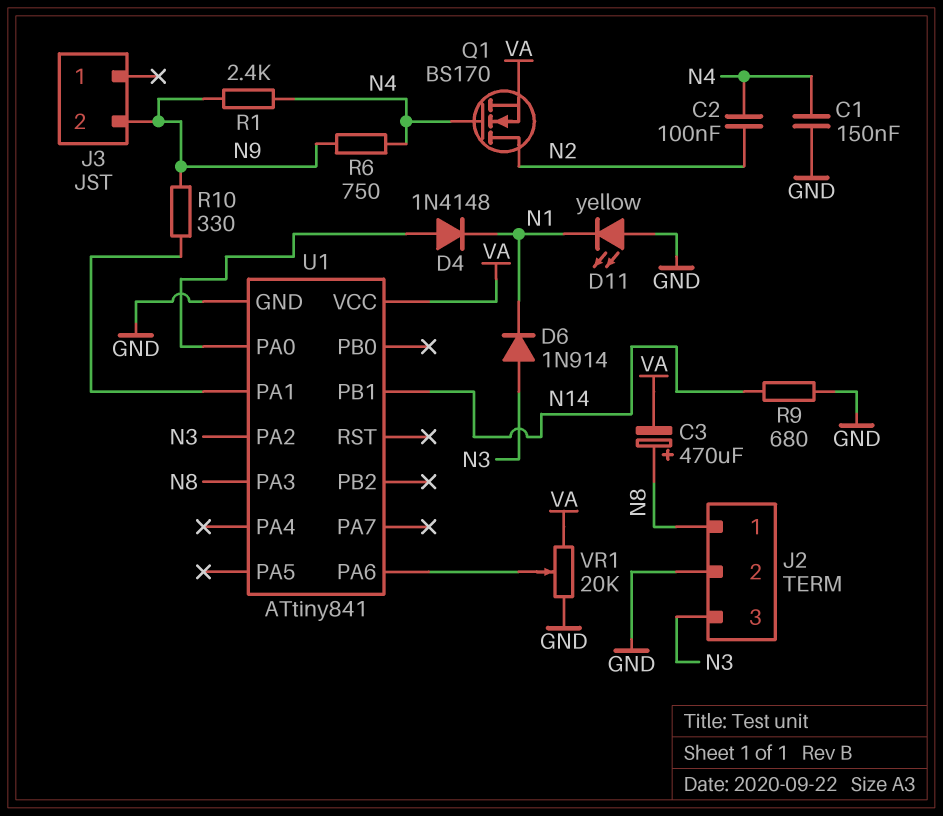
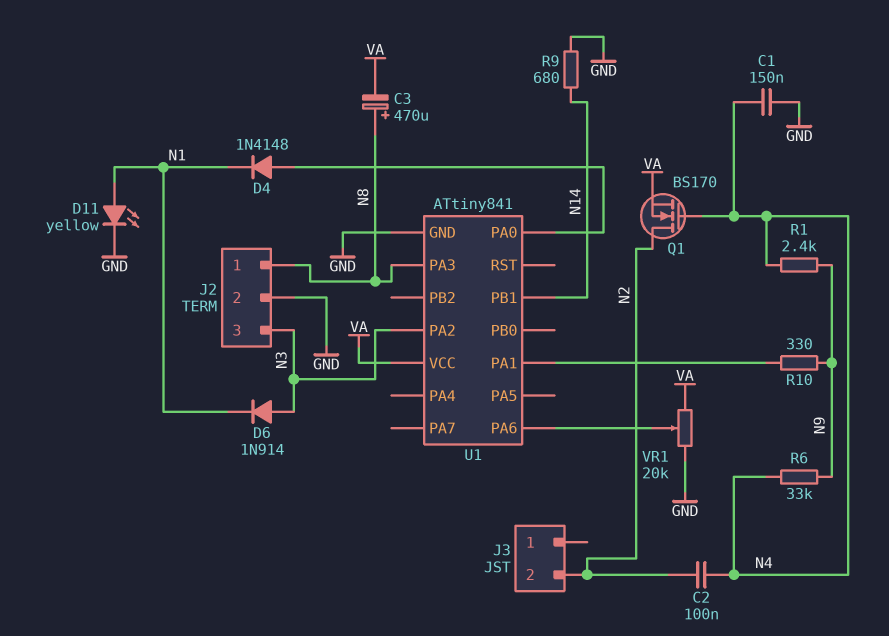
D11: LED yellow (A GND, K N1) -> LED yellow (A N1, K GND)
J3 pin 2: N9 -> N2
R6: 750 (N4, N9) -> 33k (N4, N9)

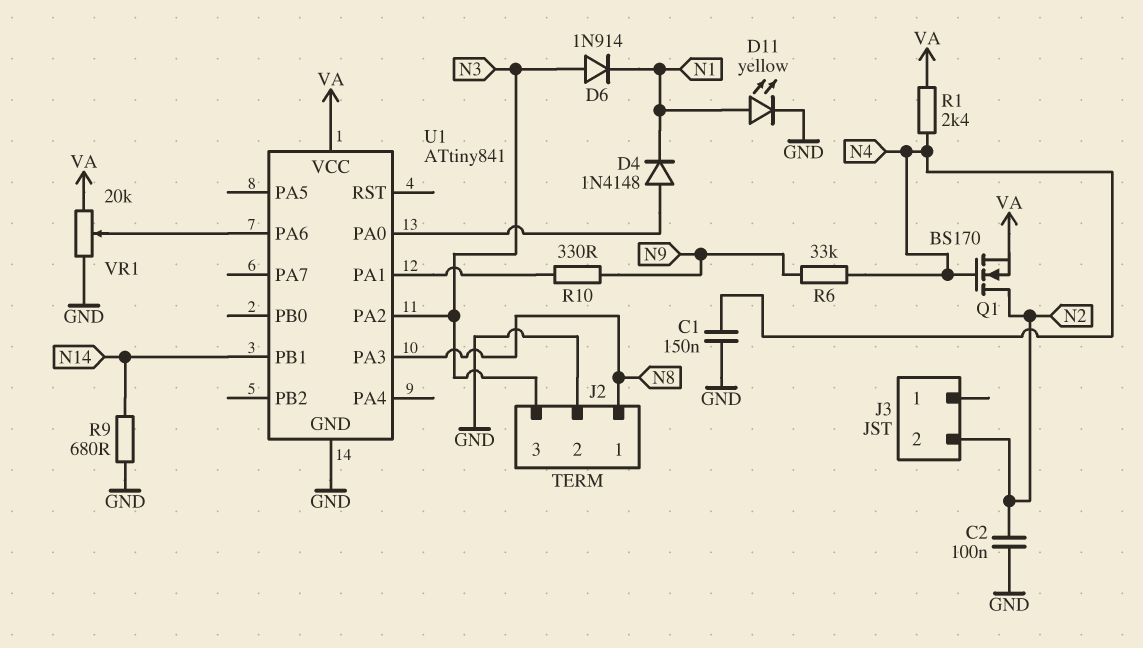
C2: 100nF (N2, N4) -> 100nF (GND, N2)
C3: 470uF (plus N8, minus VA) -> none
R1: 2.4k (N4, N9) -> 2.4k (N4, VA)

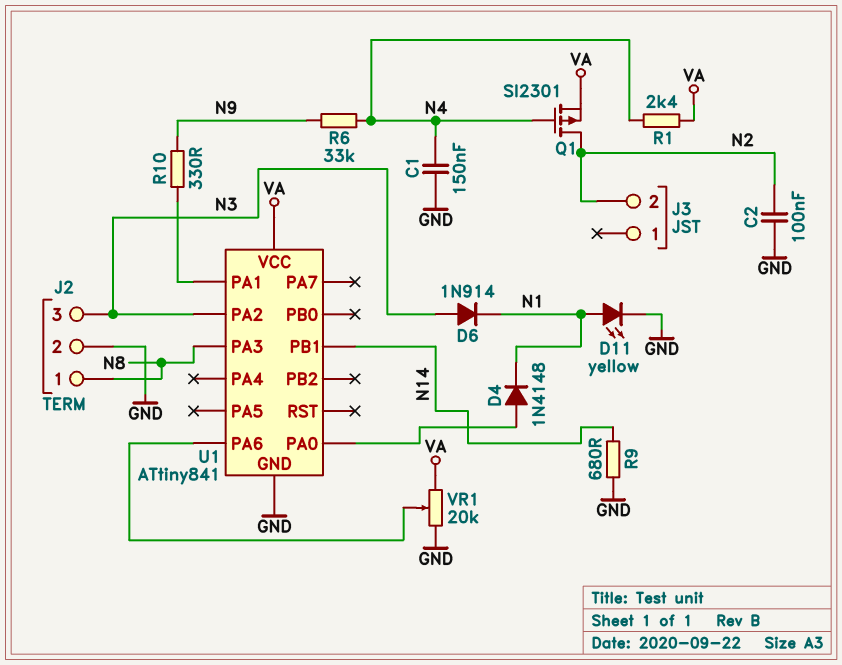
Q1: NMOS BS170 (G N4, D N2, S VA) -> PMOS SI2301 (G N4, D N2, S VA)

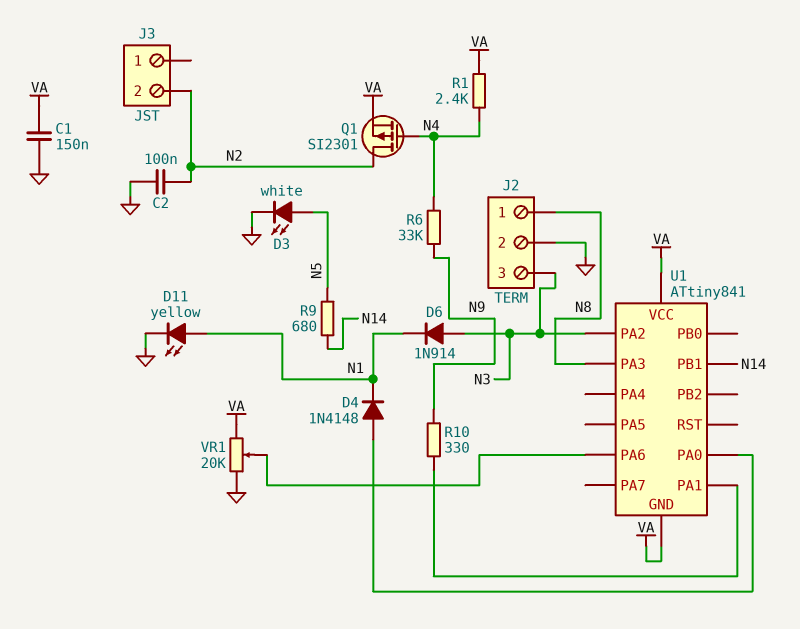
C1: 150nF (GND, N4) -> 150nF (GND, VA)
D3: none -> LED white (A N5, K GND)
R9: 680 (GND, N14) -> 680 (N5, N14)
U1 pin GND: GND -> VA

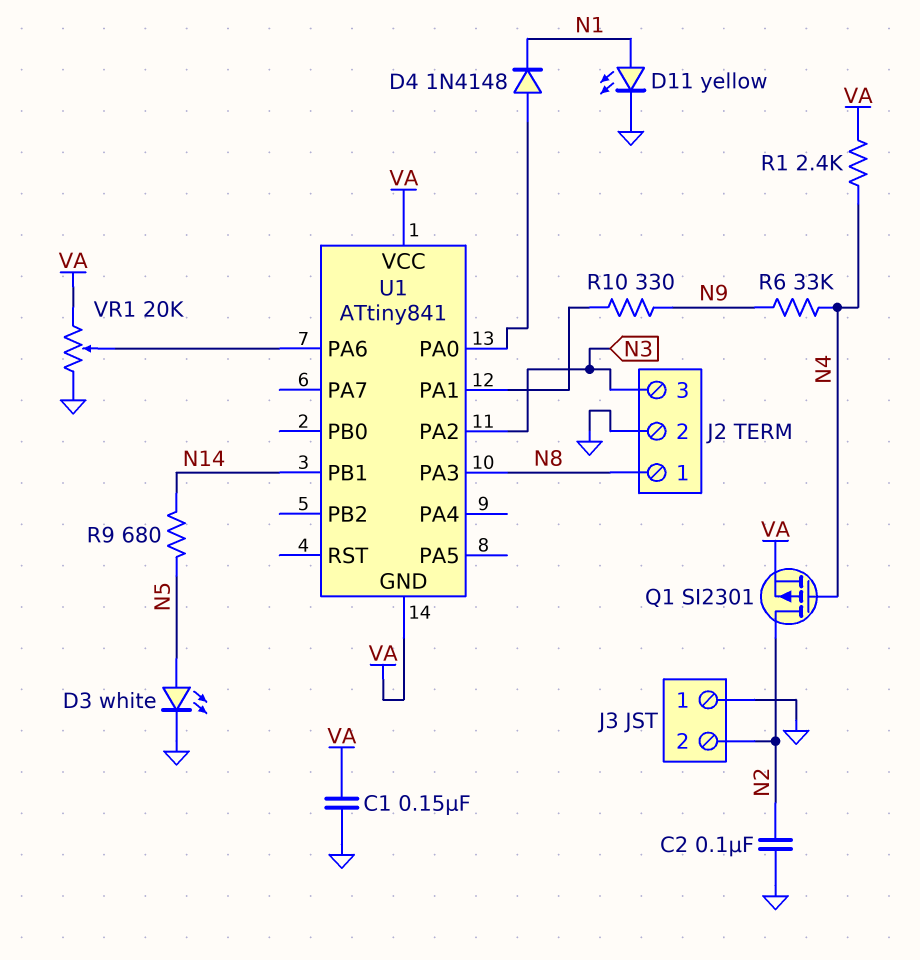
D6: diode 1N914 (A N3, K N1) -> none
J3 pin 1: none -> GND

